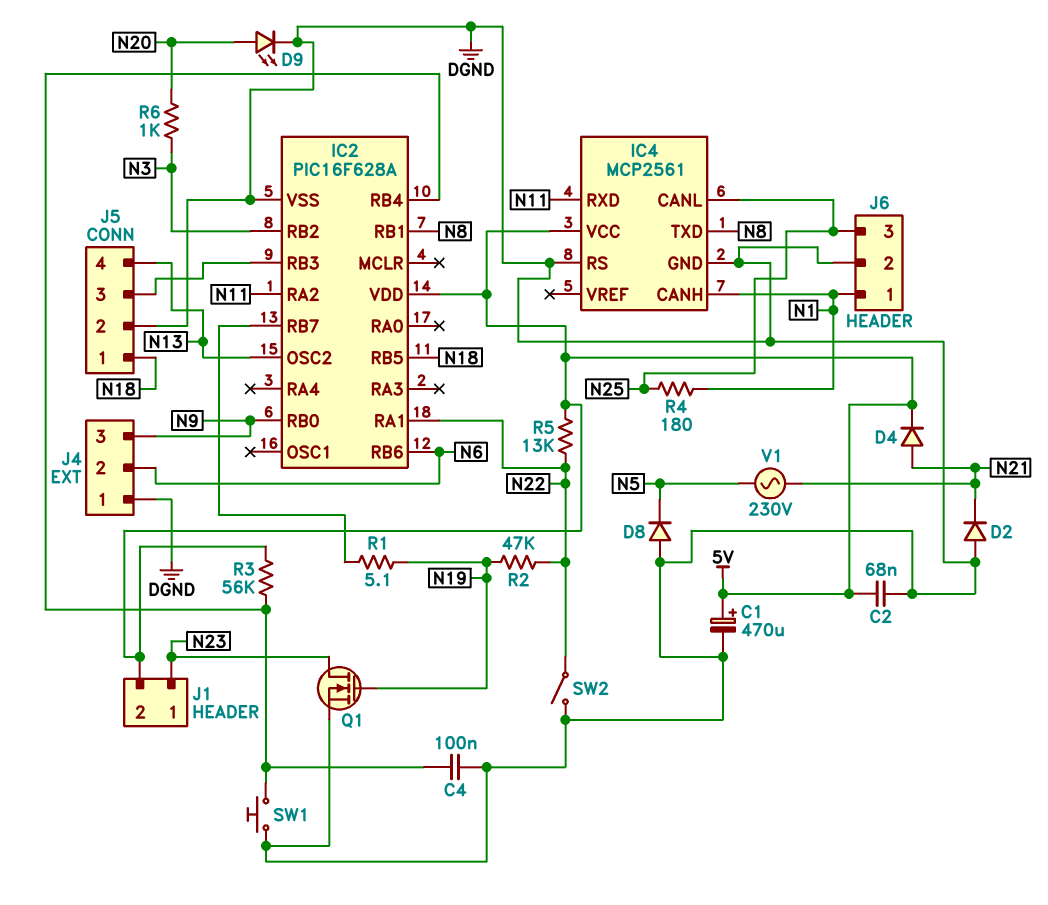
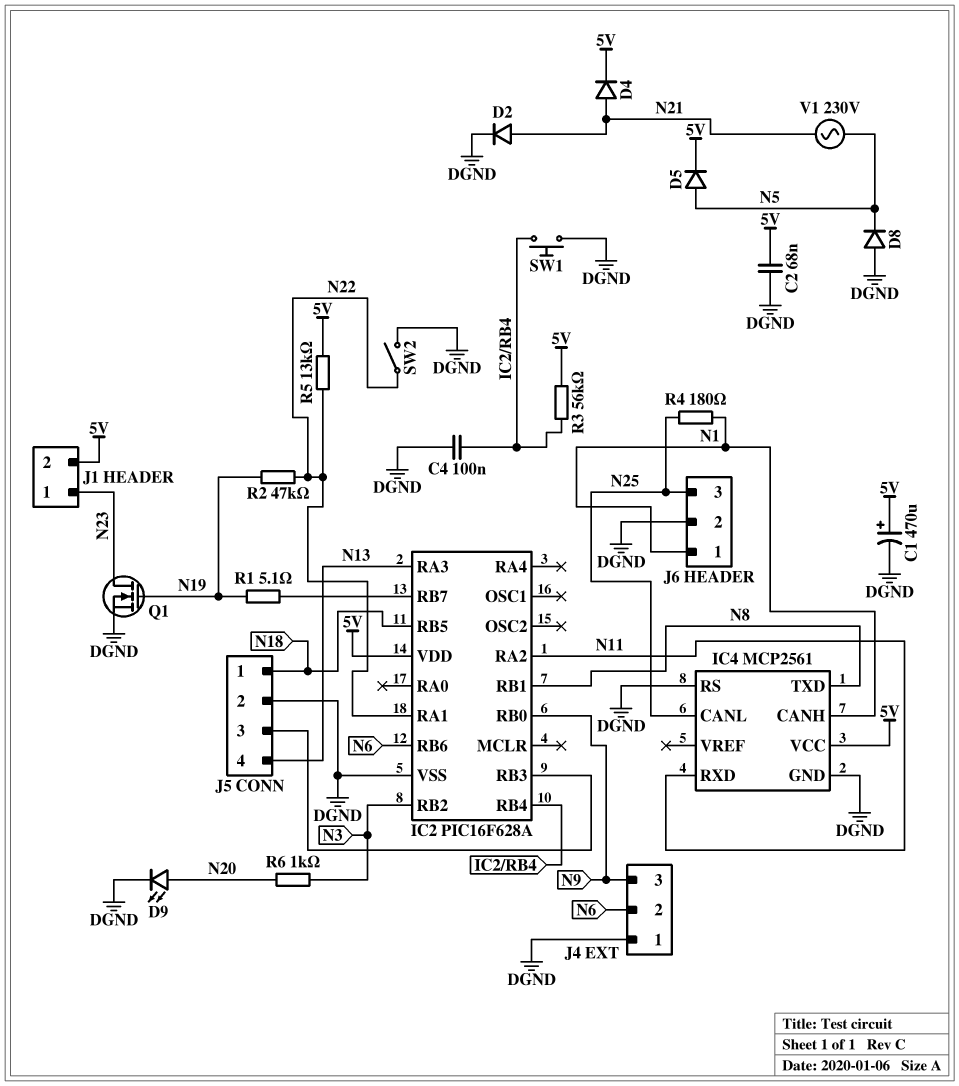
D2: diode (A DGND, K N21) -> diode (A N21, K DGND)
D5: none -> diode (A N5, K 5V)
IC2 pin OSC2: N13 -> none
IC2 pin RA3: none -> N13

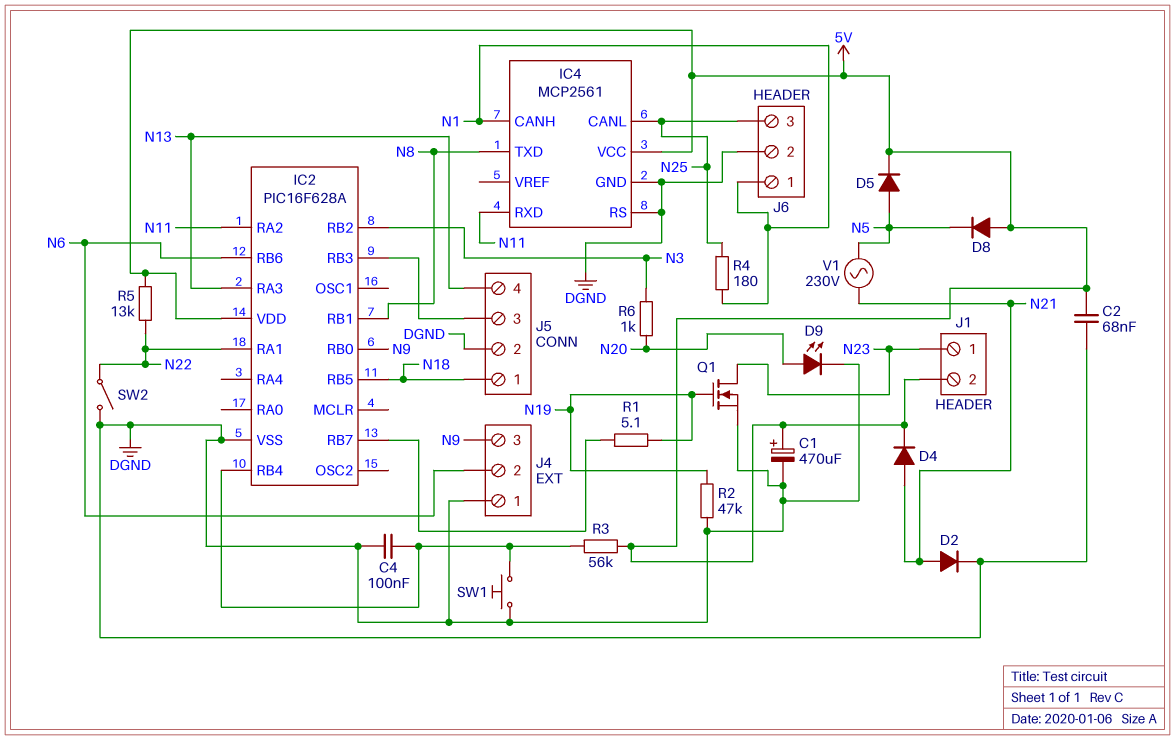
D8: diode (A DGND, K N5) -> diode (A 5V, K N5)
R2: 47k (N19, N22) -> 47k (DGND, N19)

